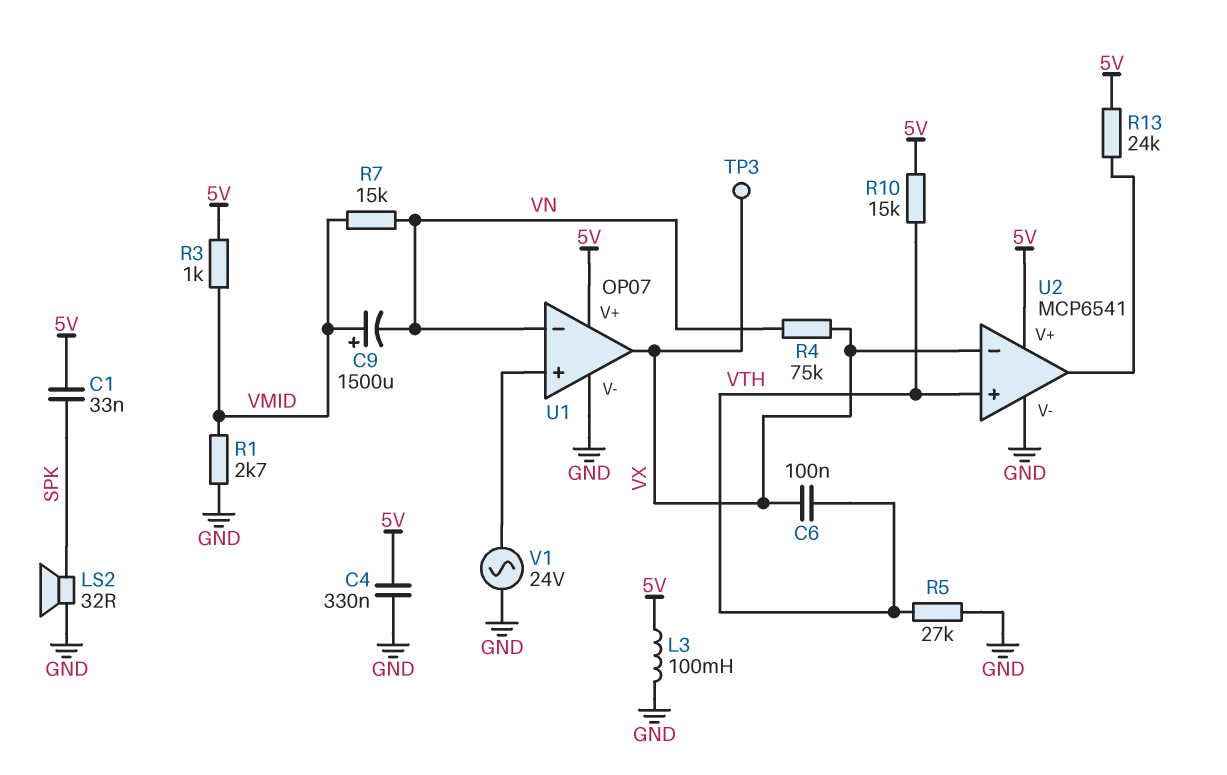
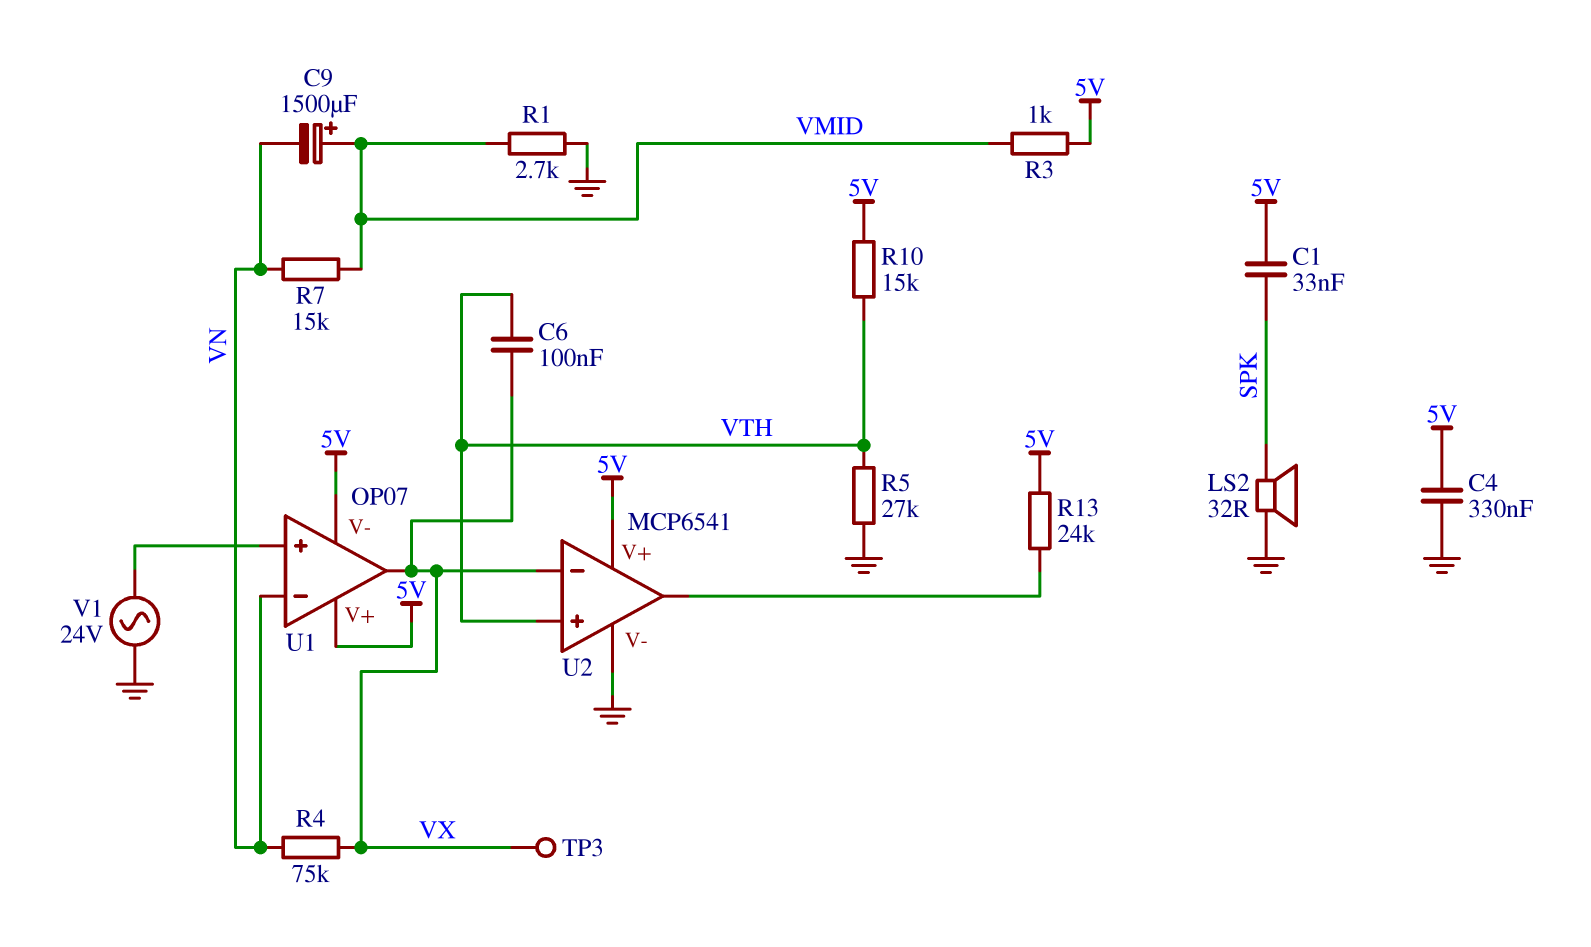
L3: 100mH (5V, GND) -> none
U1 pin V-: GND -> 5V

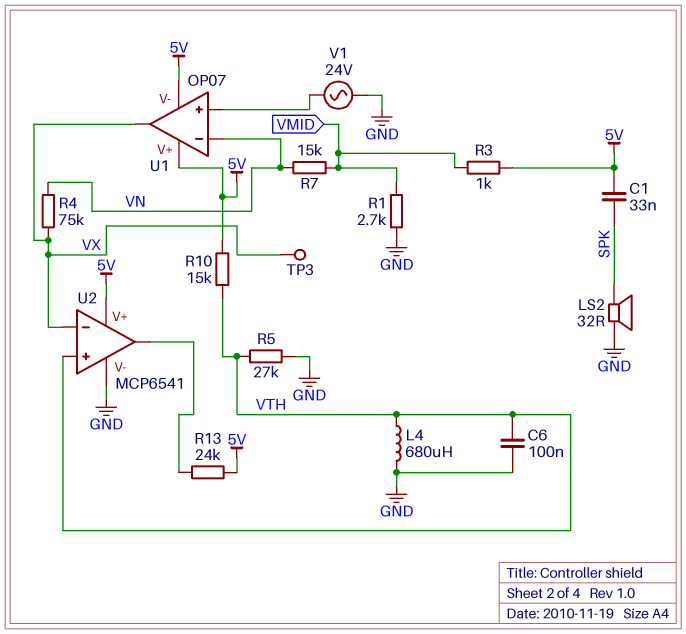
C4: 330nF (5V, GND) -> none
C6: 100nF (VTH, VX) -> 100nF (GND, VTH)
C9: 1500uF (plus VMID, minus VN) -> none
L4: none -> 680uH (GND, VTH)

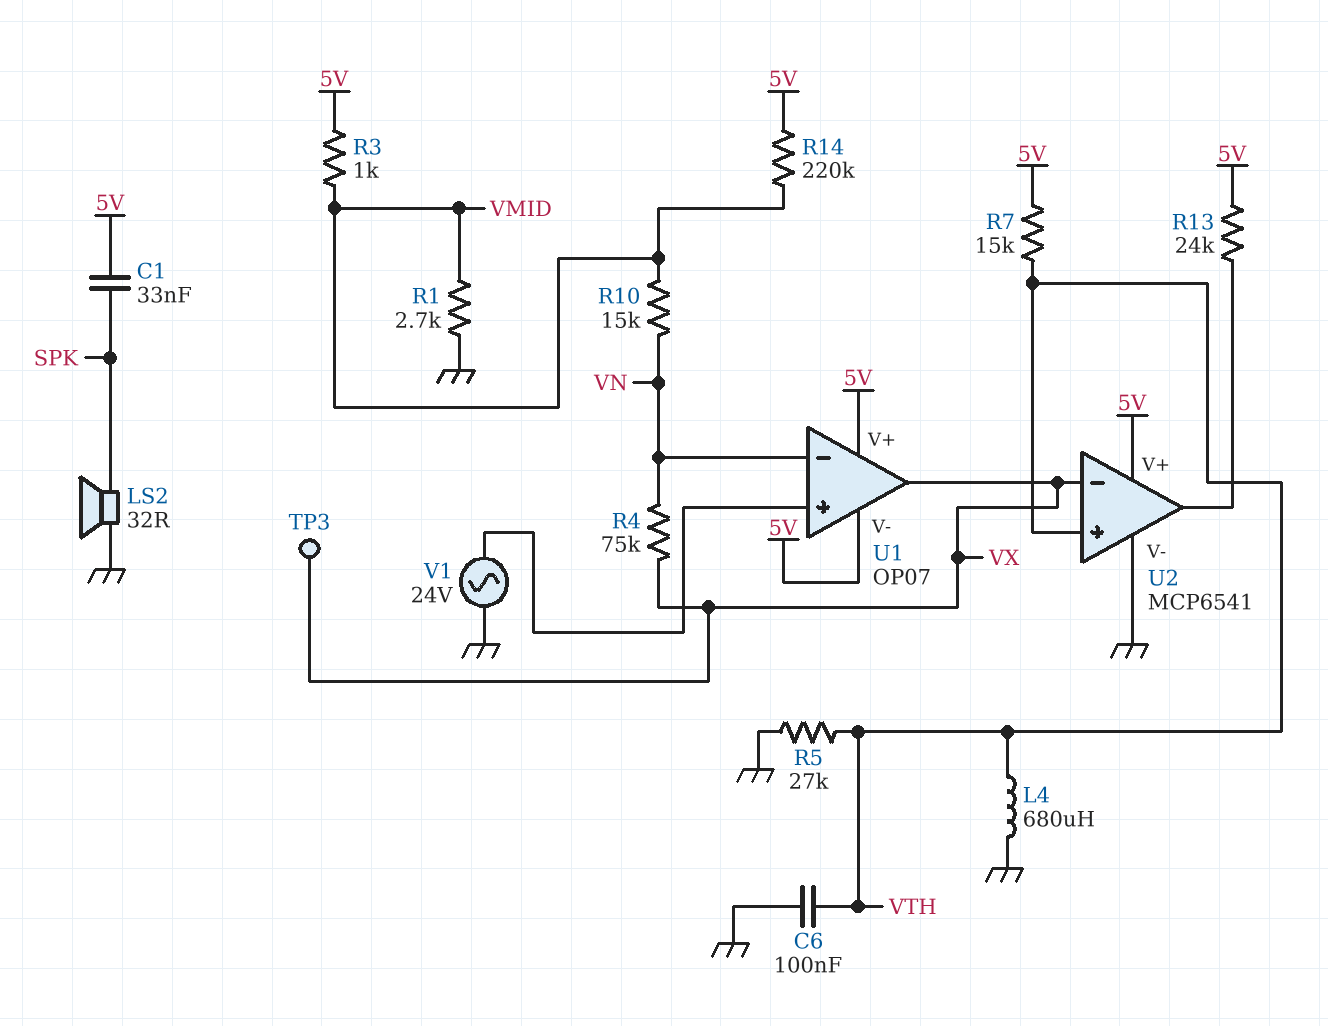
R7: 15k (VMID, VN) -> 15k (5V, VTH)
R10: 15k (5V, VTH) -> 15k (VMID, VN)
R14: none -> 220k (5V, VMID)

